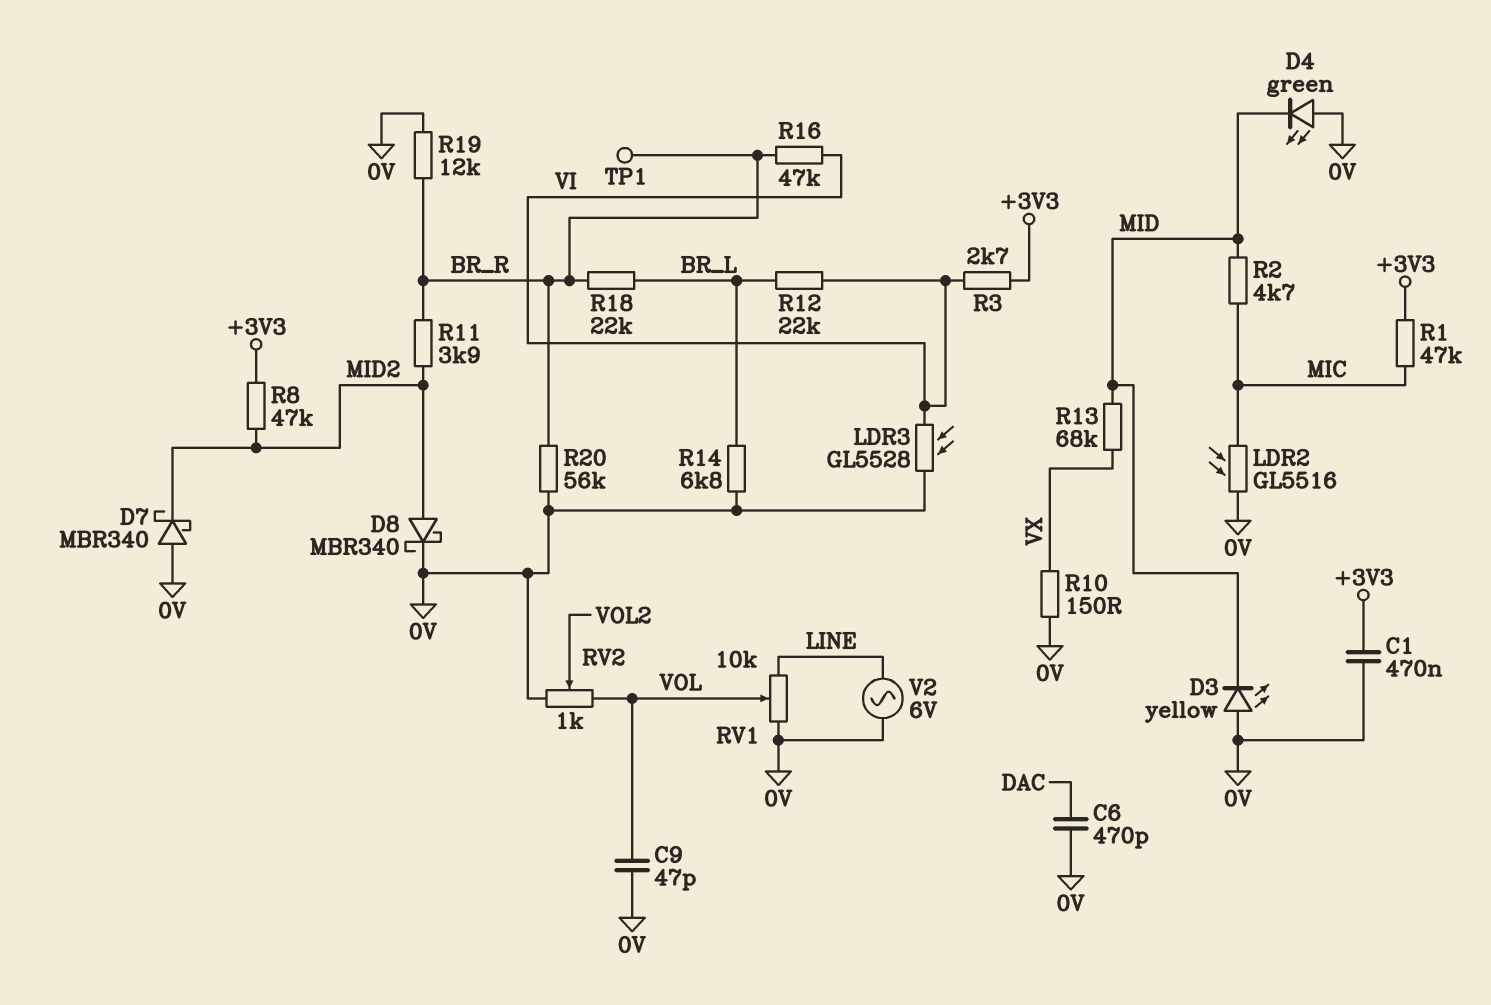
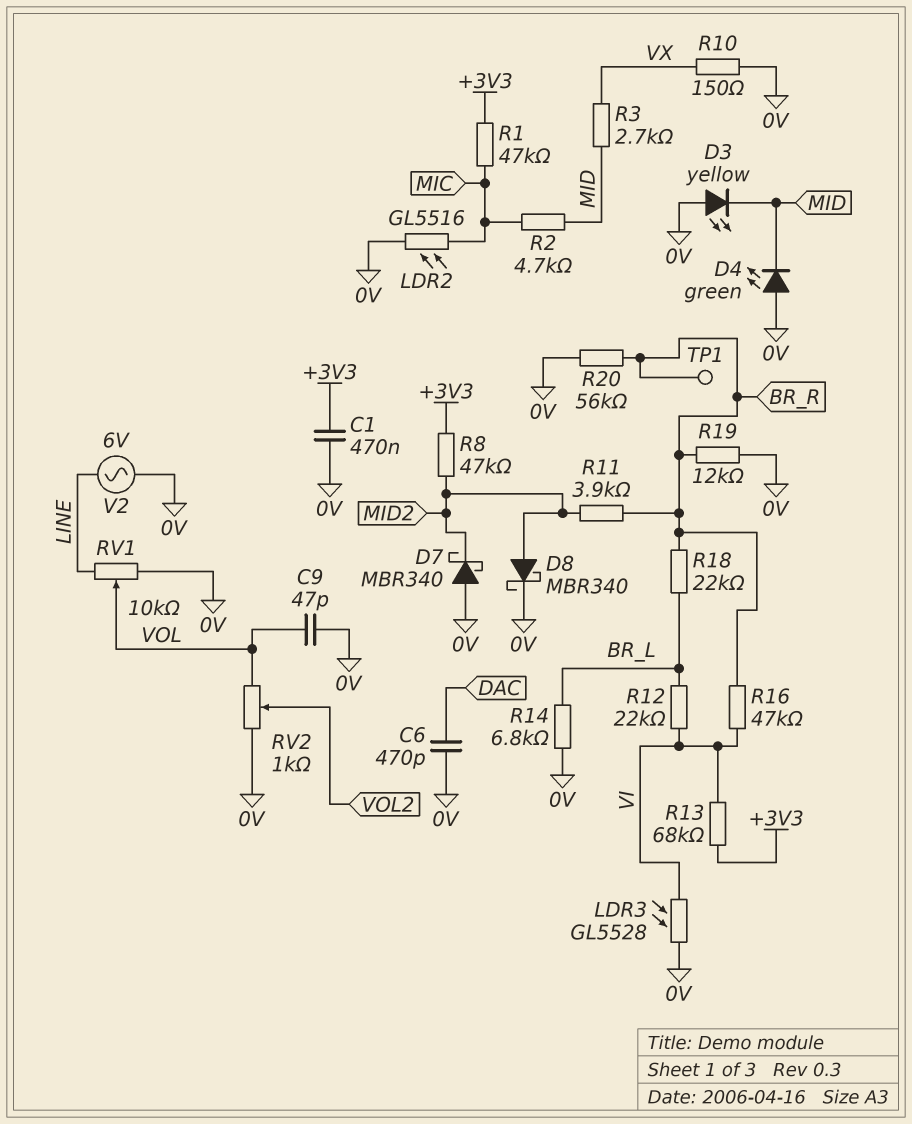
R3: 2.7k (+3V3, VI) -> 2.7k (MID, VX)
R13: 68k (MID, VX) -> 68k (+3V3, VI)

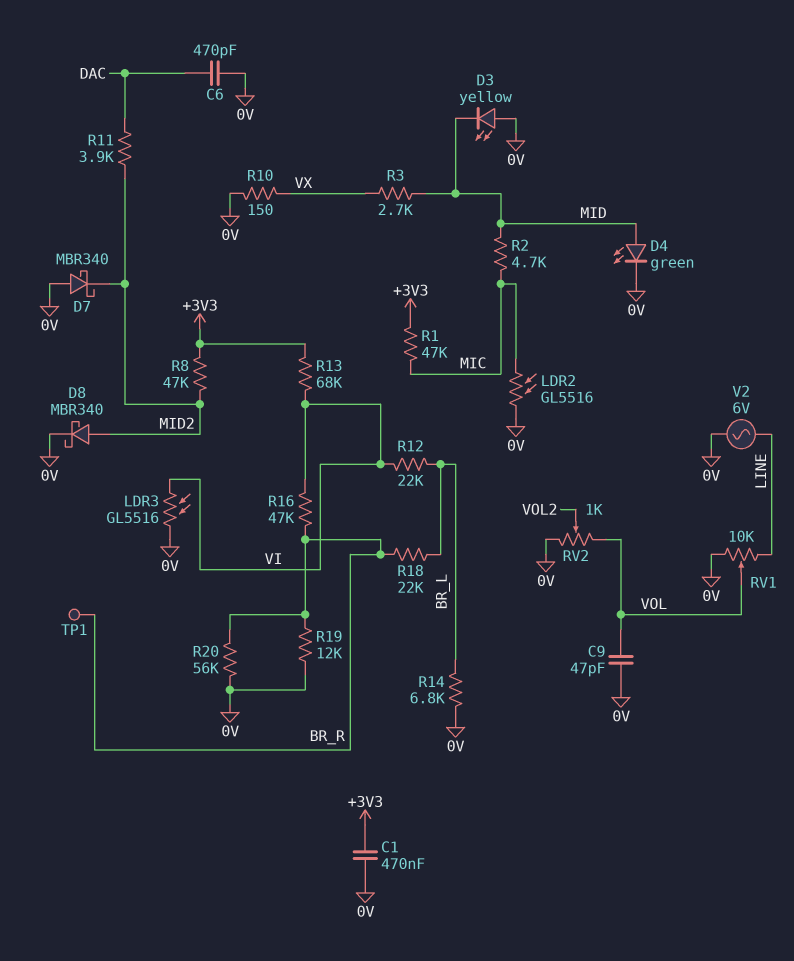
D4: LED green (A 0V, K MID) -> LED green (A MID, K 0V)
LDR3: GL5528 (0V, VI) -> GL5516 (0V, VI)
R11: 3.9k (BR_R, MID2) -> 3.9k (DAC, MID2)

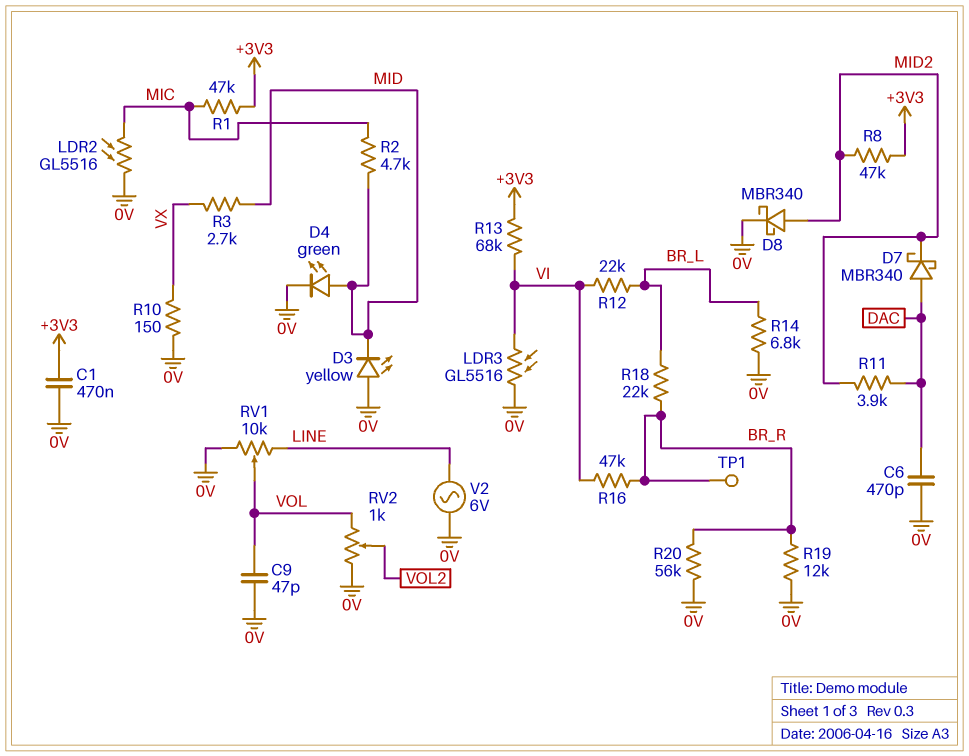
D7: schottky MBR340 (A 0V, K MID2) -> schottky MBR340 (A DAC, K MID2)

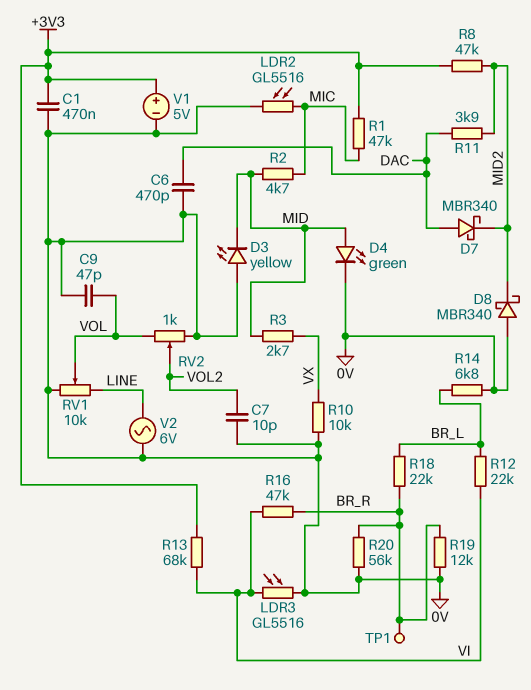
C7: none -> 10pF (0V, VOL2)
D8: schottky MBR340 (A MID2, K 0V) -> schottky MBR340 (A 0V, K MID2)
R10: 150 (0V, VX) -> 10k (0V, VX)
V1: none -> 5V (plus +3V3, minus 0V)

